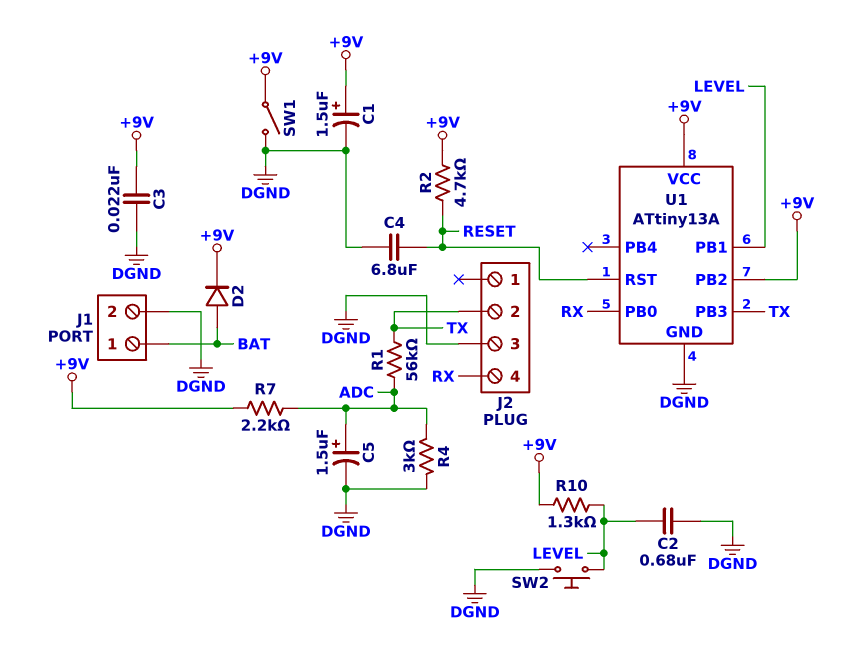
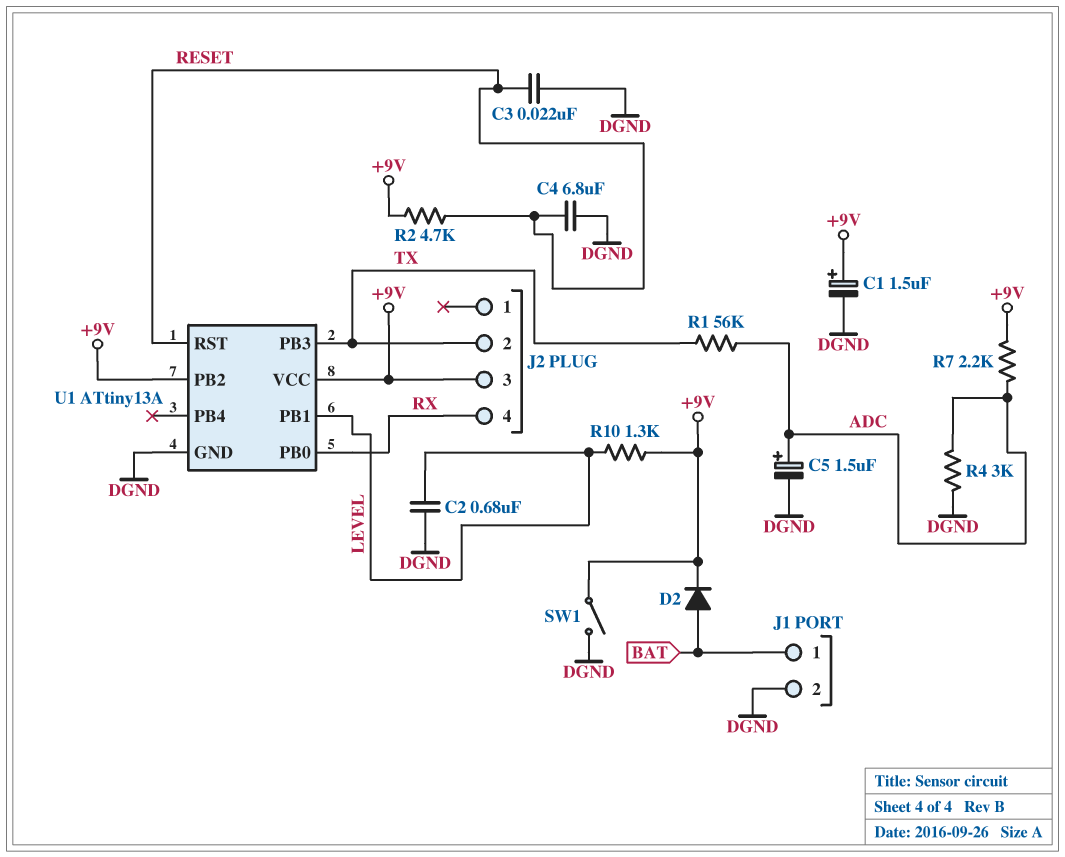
C3: 22nF (+9V, DGND) -> 22nF (DGND, RESET)
J2 pin 3: DGND -> +9V
SW2: button (DGND, LEVEL) -> none

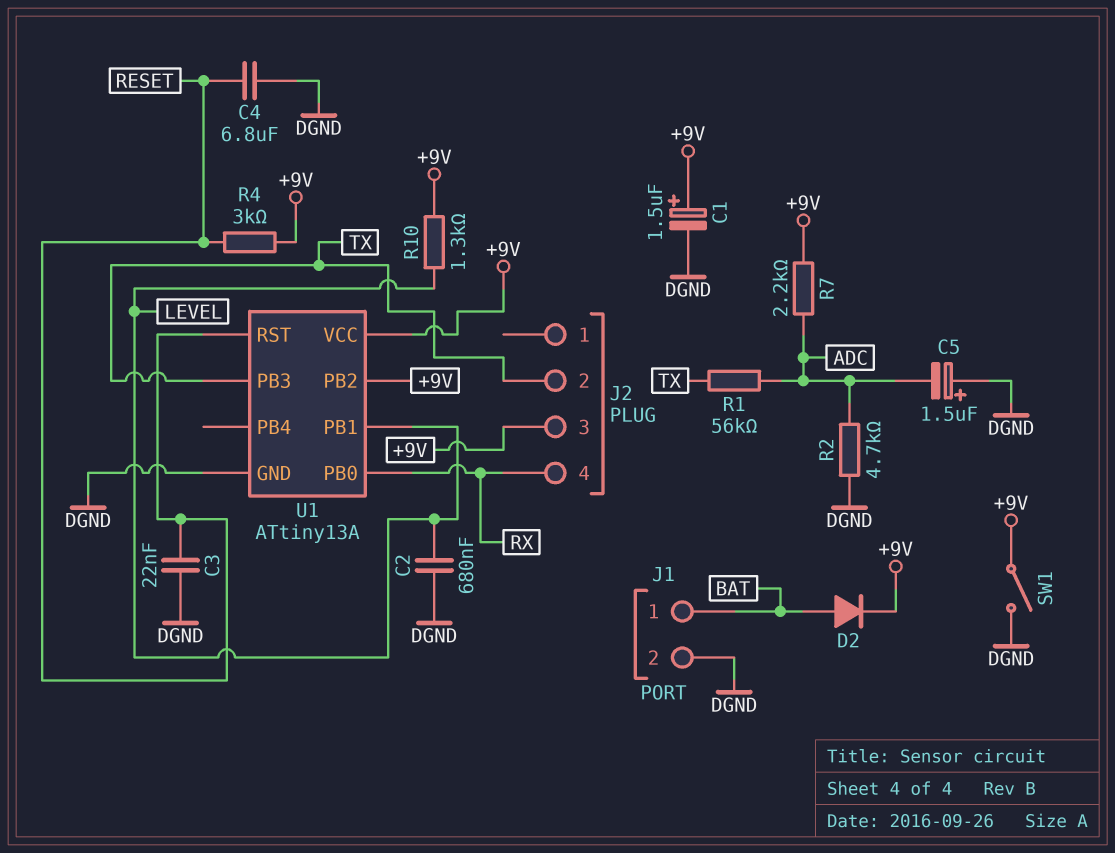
C5: 1.5uF (plus ADC, minus DGND) -> 1.5uF (plus DGND, minus ADC)
R2: 4.7k (+9V, RESET) -> 4.7k (ADC, DGND)
R4: 3k (ADC, DGND) -> 3k (+9V, RESET)

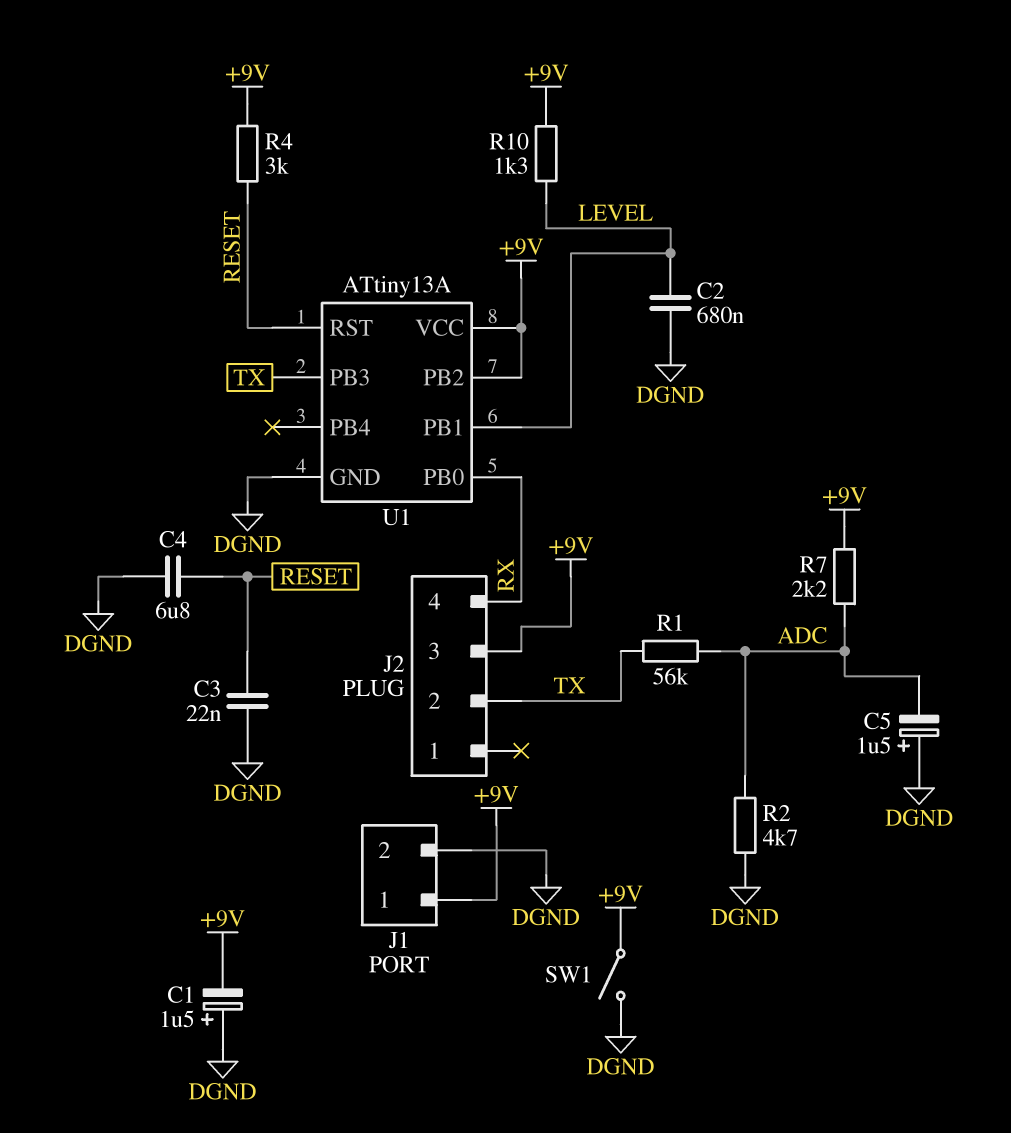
C1: 1.5uF (plus +9V, minus DGND) -> 1.5uF (plus DGND, minus +9V)
D2: diode (A BAT, K +9V) -> none
J1 pin 1: BAT -> +9V

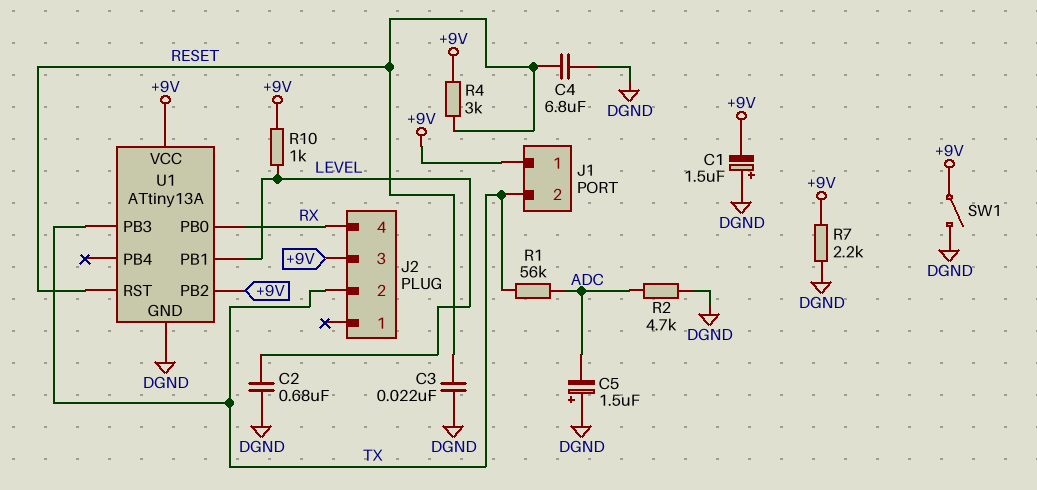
J1 pin 2: DGND -> TX
R7: 2.2k (+9V, ADC) -> 2.2k (+9V, DGND)
R10: 1.3k (+9V, LEVEL) -> 1k (+9V, LEVEL)

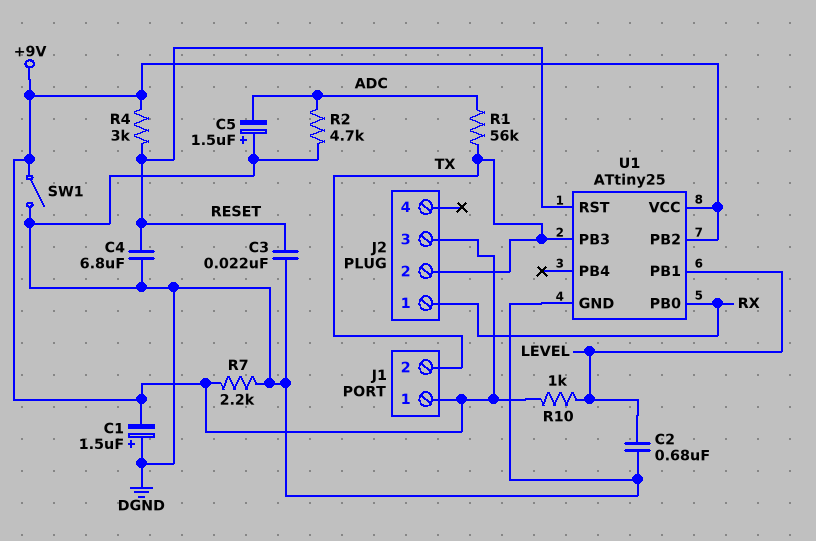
J2 pin 1: none -> RX
J2 pin 4: RX -> none
U1: ATtiny13A -> ATtiny25

